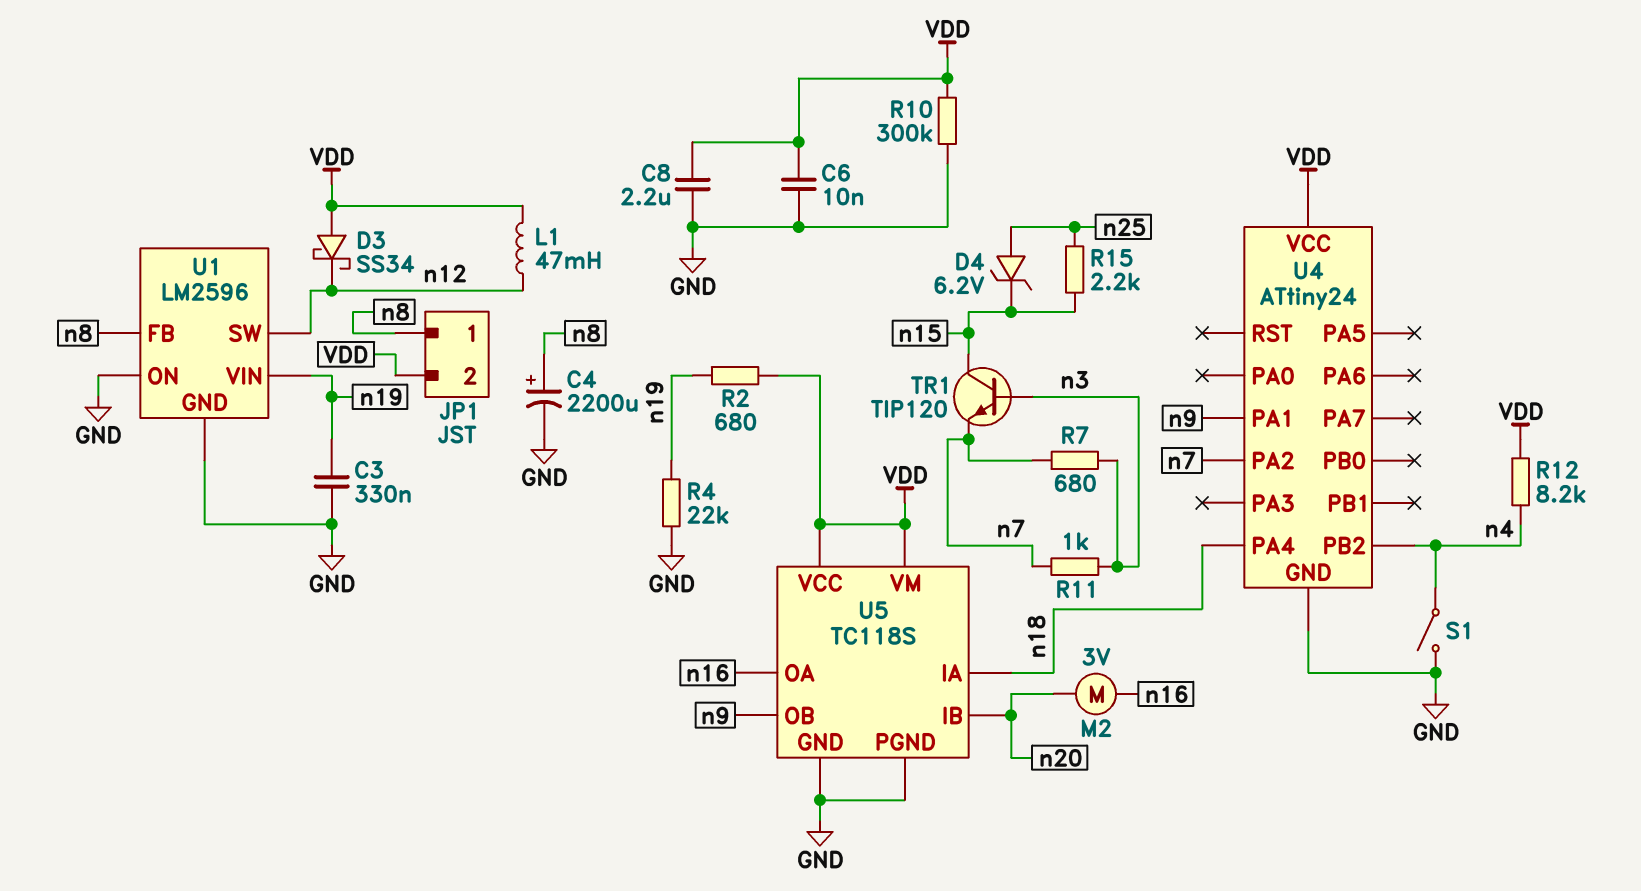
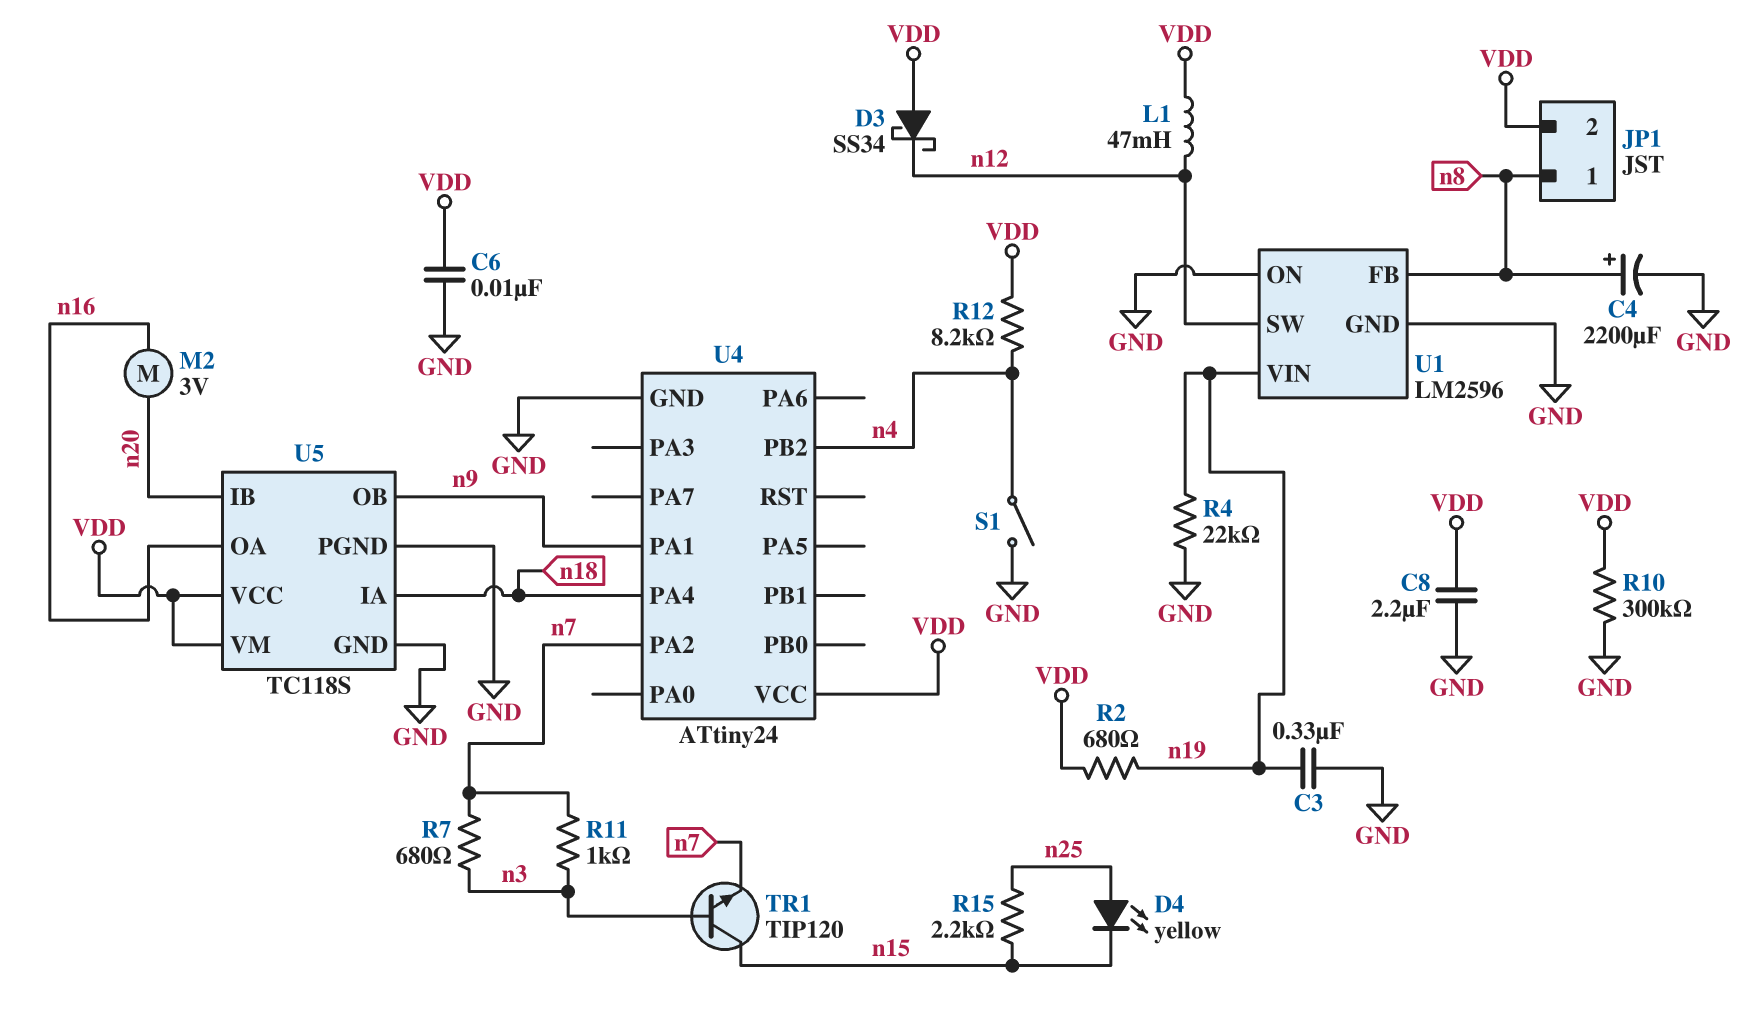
D4: zener 6.2V (A n25, K n15) -> LED yellow (A n25, K n15)

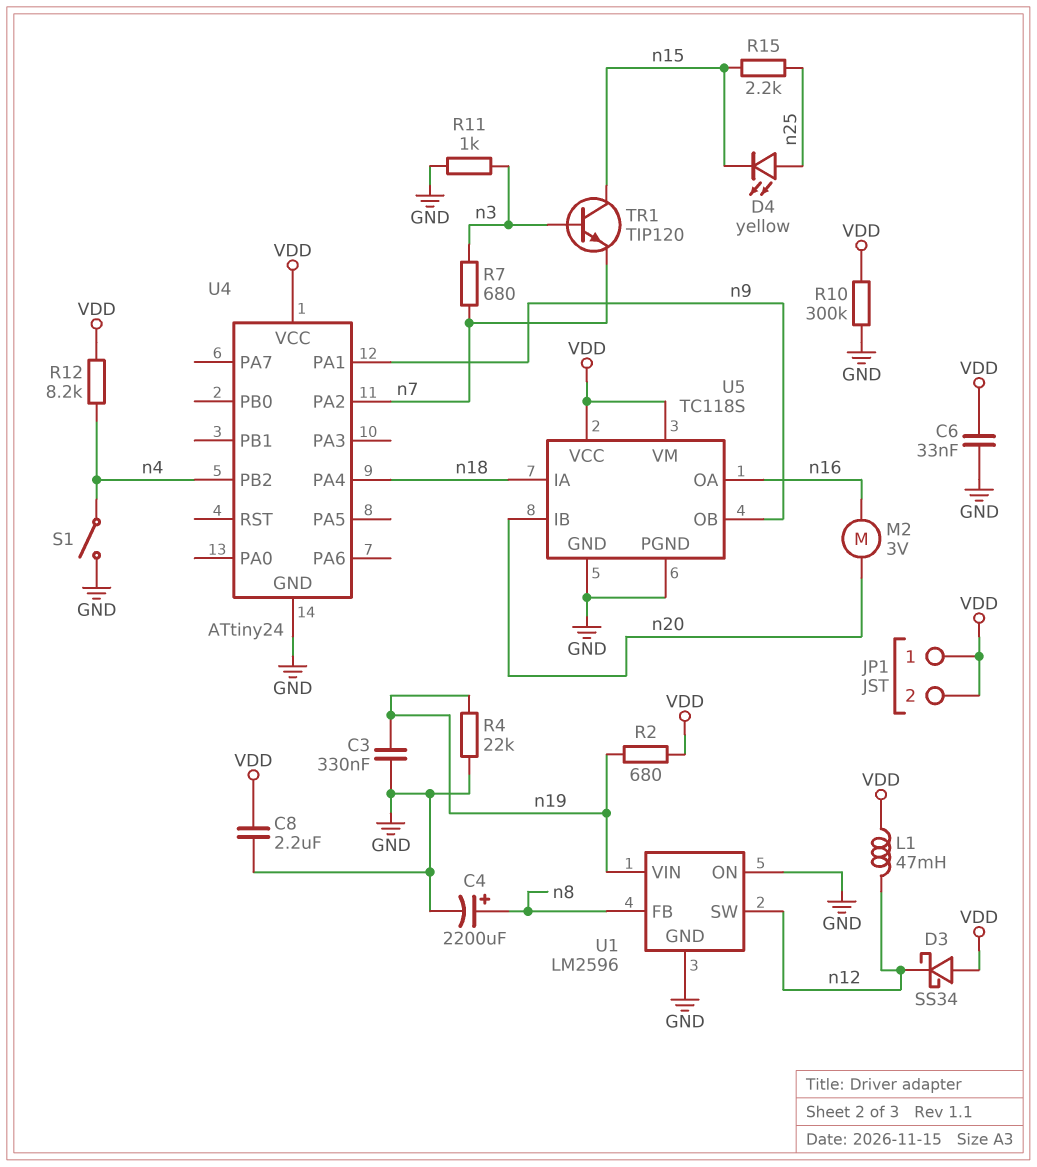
C6: 10nF (GND, VDD) -> 33nF (GND, VDD)
JP1 pin 1: n8 -> VDD
R11: 1k (n3, n7) -> 1k (GND, n3)

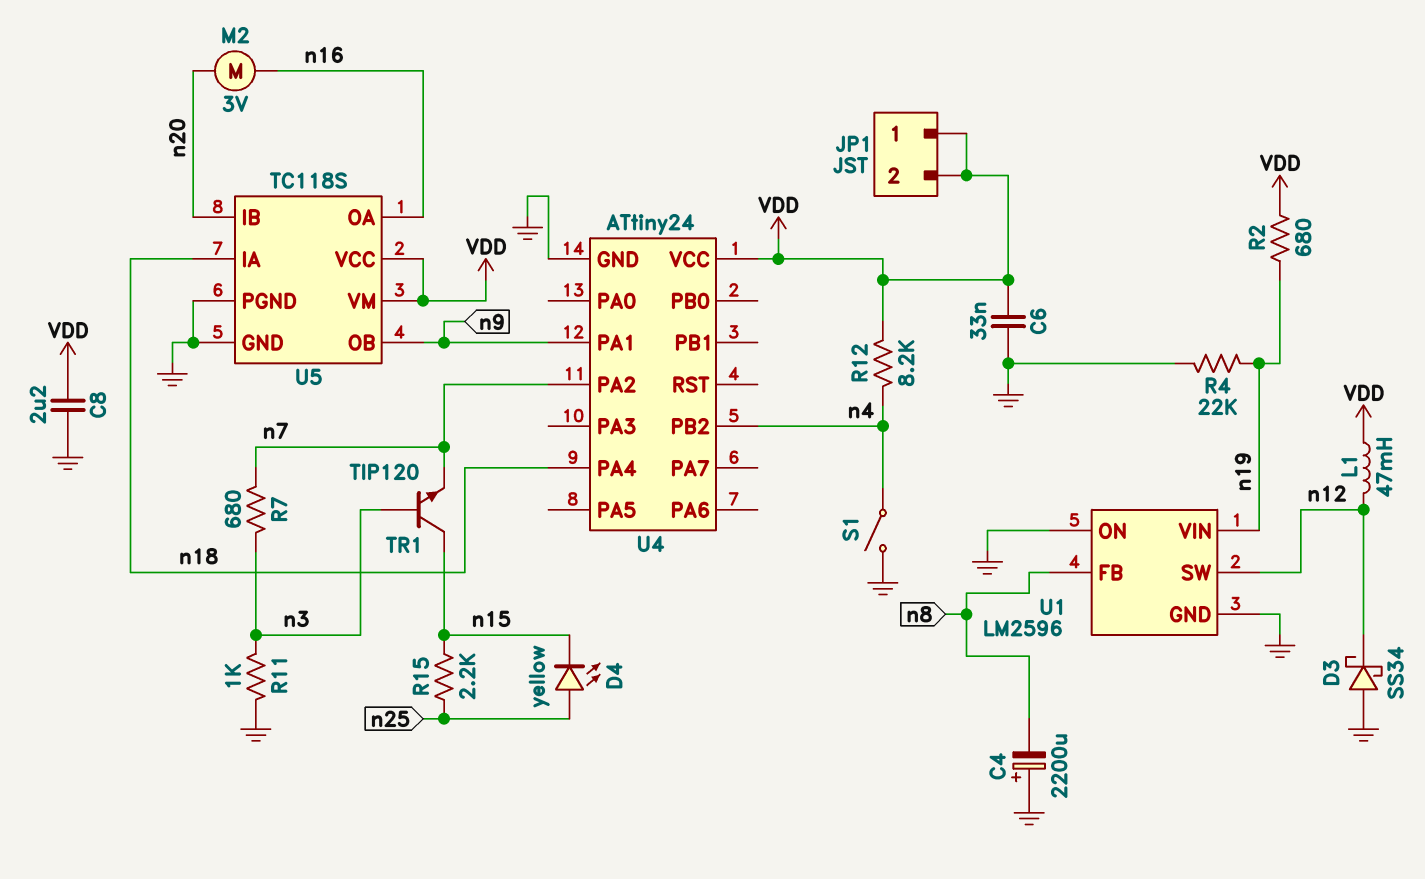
C3: 330nF (GND, n19) -> none
C4: 2200uF (plus n8, minus GND) -> 2200uF (plus GND, minus n8)
D3: schottky SS34 (A VDD, K n12) -> schottky SS34 (A GND, K n12)
R10: 300k (GND, VDD) -> none

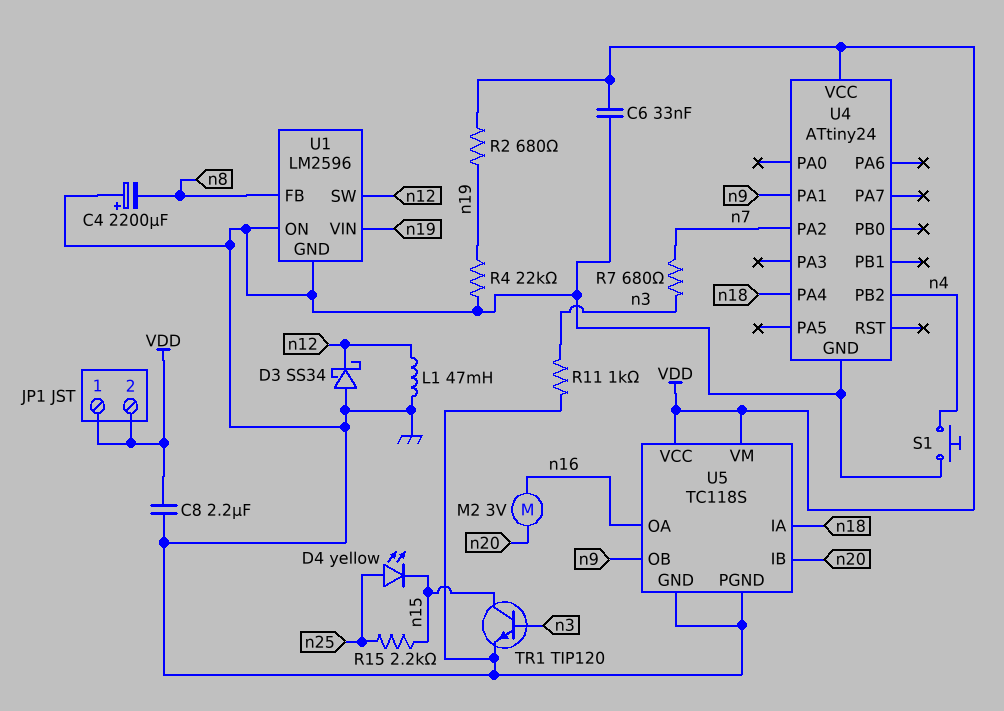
L1: 47mH (VDD, n12) -> 47mH (GND, n12)
R12: 8.2k (VDD, n4) -> none
S1: switch (GND, n4) -> button (GND, n4)
TR1: NPN TIP120 (B n3, C n15, E n7) -> NPN TIP120 (B n3, C n15, E GND)

